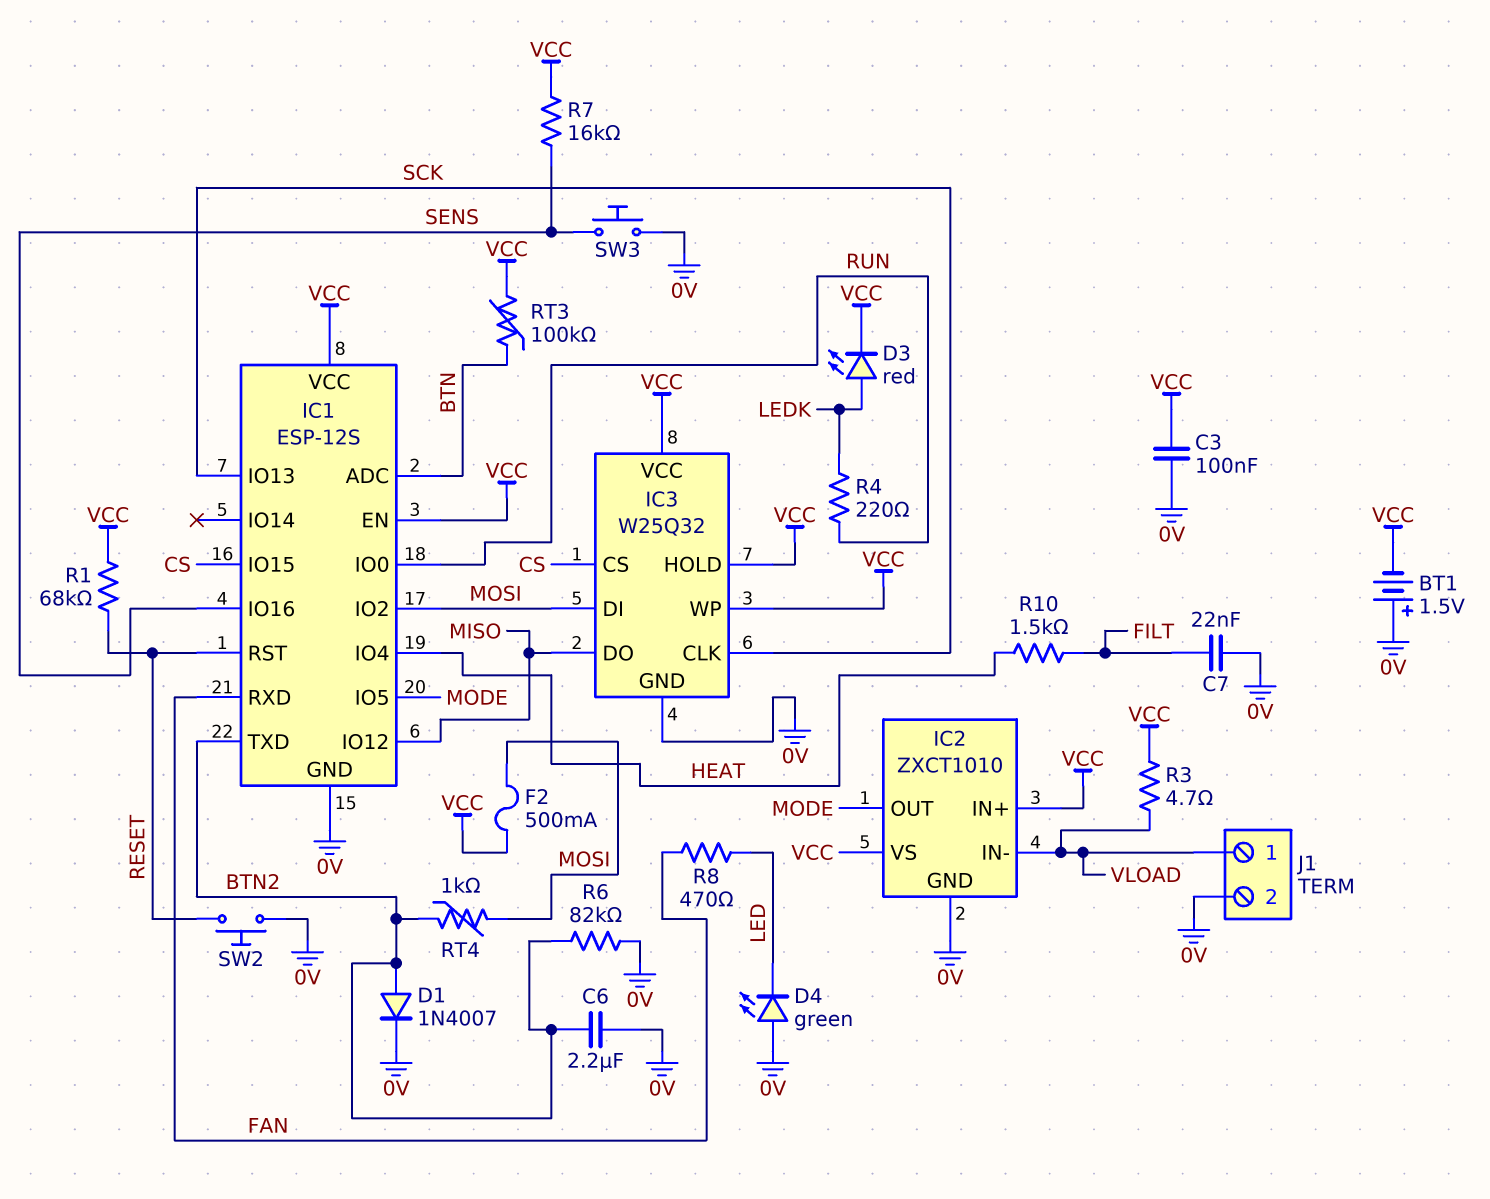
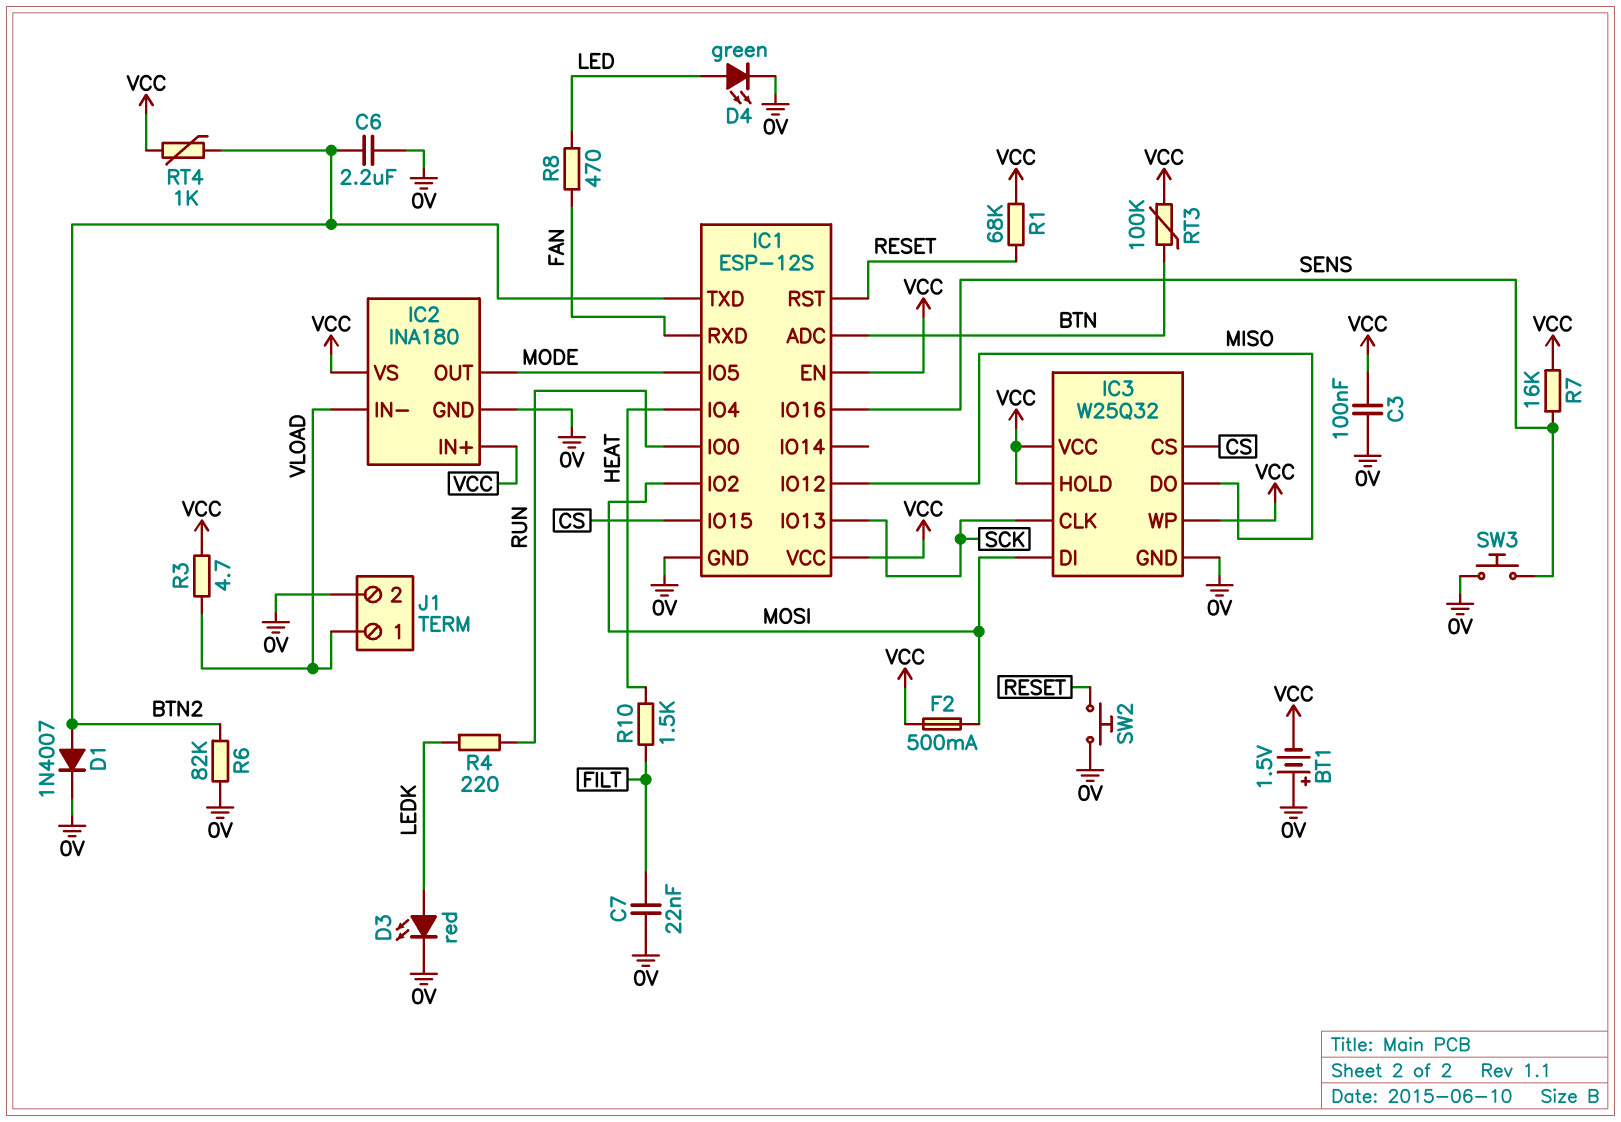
D3: LED red (A LEDK, K VCC) -> LED red (A LEDK, K 0V)
D4: LED green (A 0V, K LED) -> LED green (A LED, K 0V)
IC2: ZXCT1010 -> INA180
RT4: 1k (BTN2, MOSI) -> 1k (BTN2, VCC)

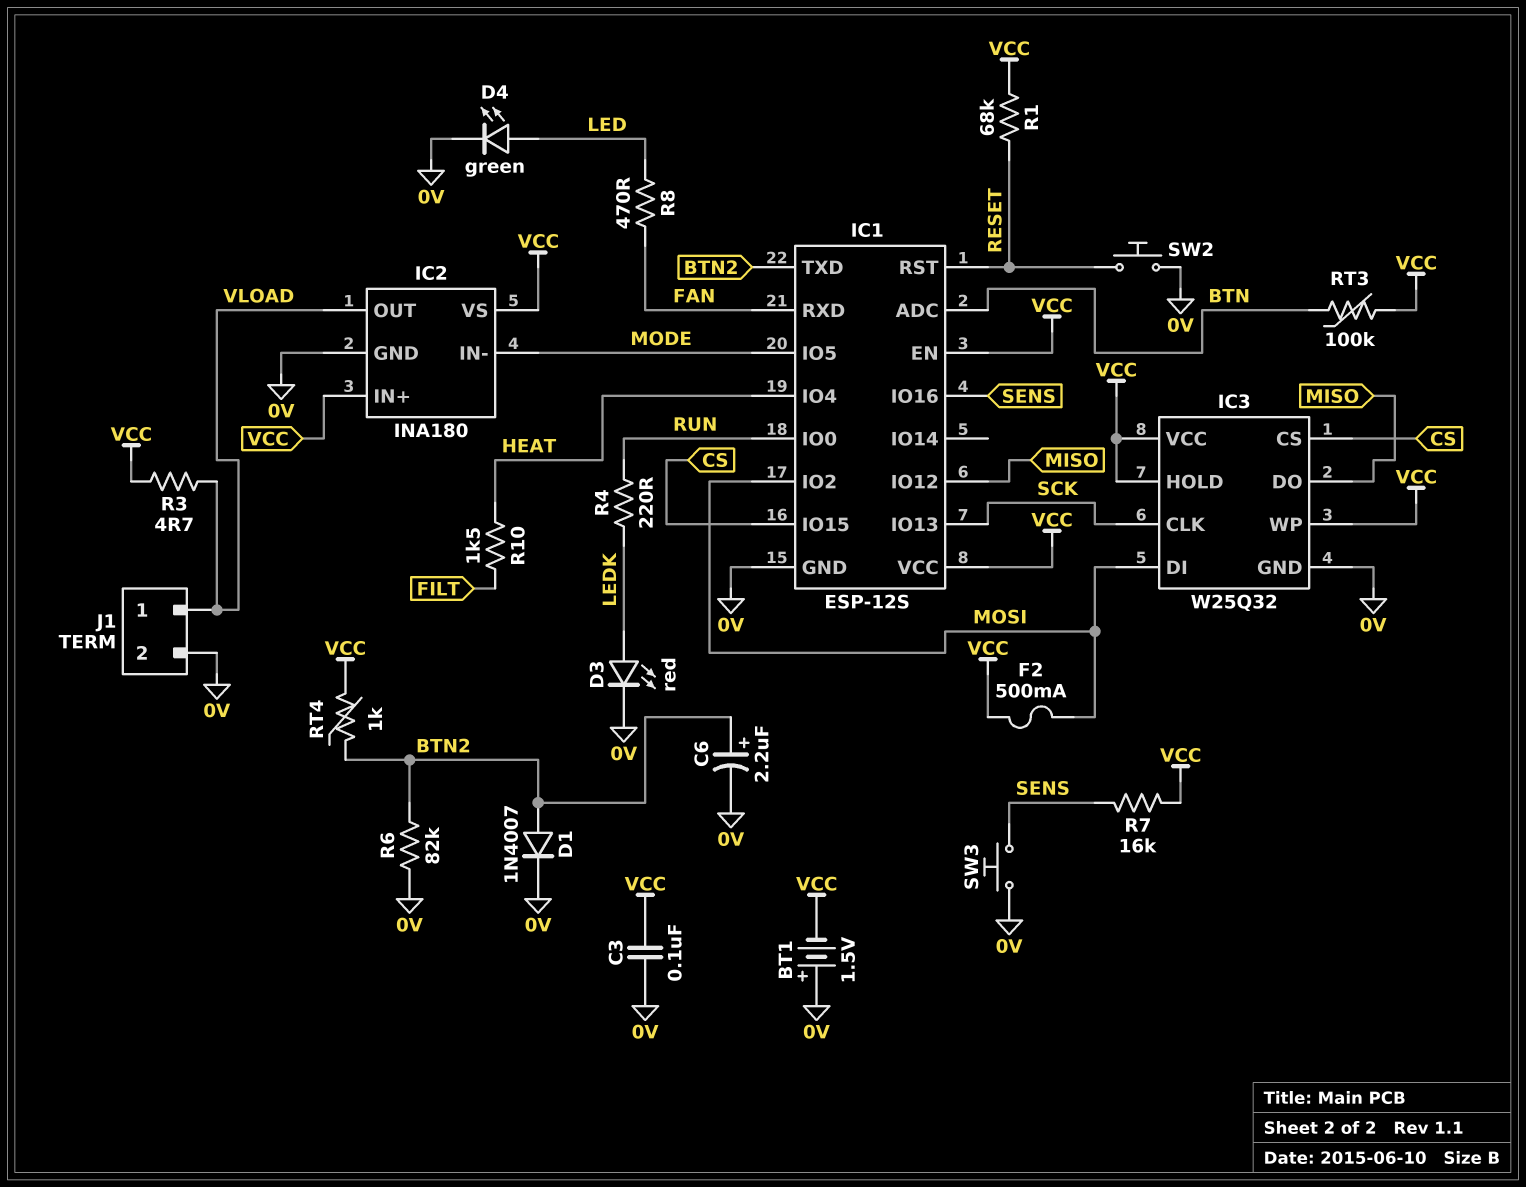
C6: 2.2uF (0V, BTN2) -> 2.2uF (plus BTN2, minus 0V)
C7: 22nF (0V, FILT) -> none
IC2 pin IN-: VLOAD -> MODE
IC2 pin OUT: MODE -> VLOAD

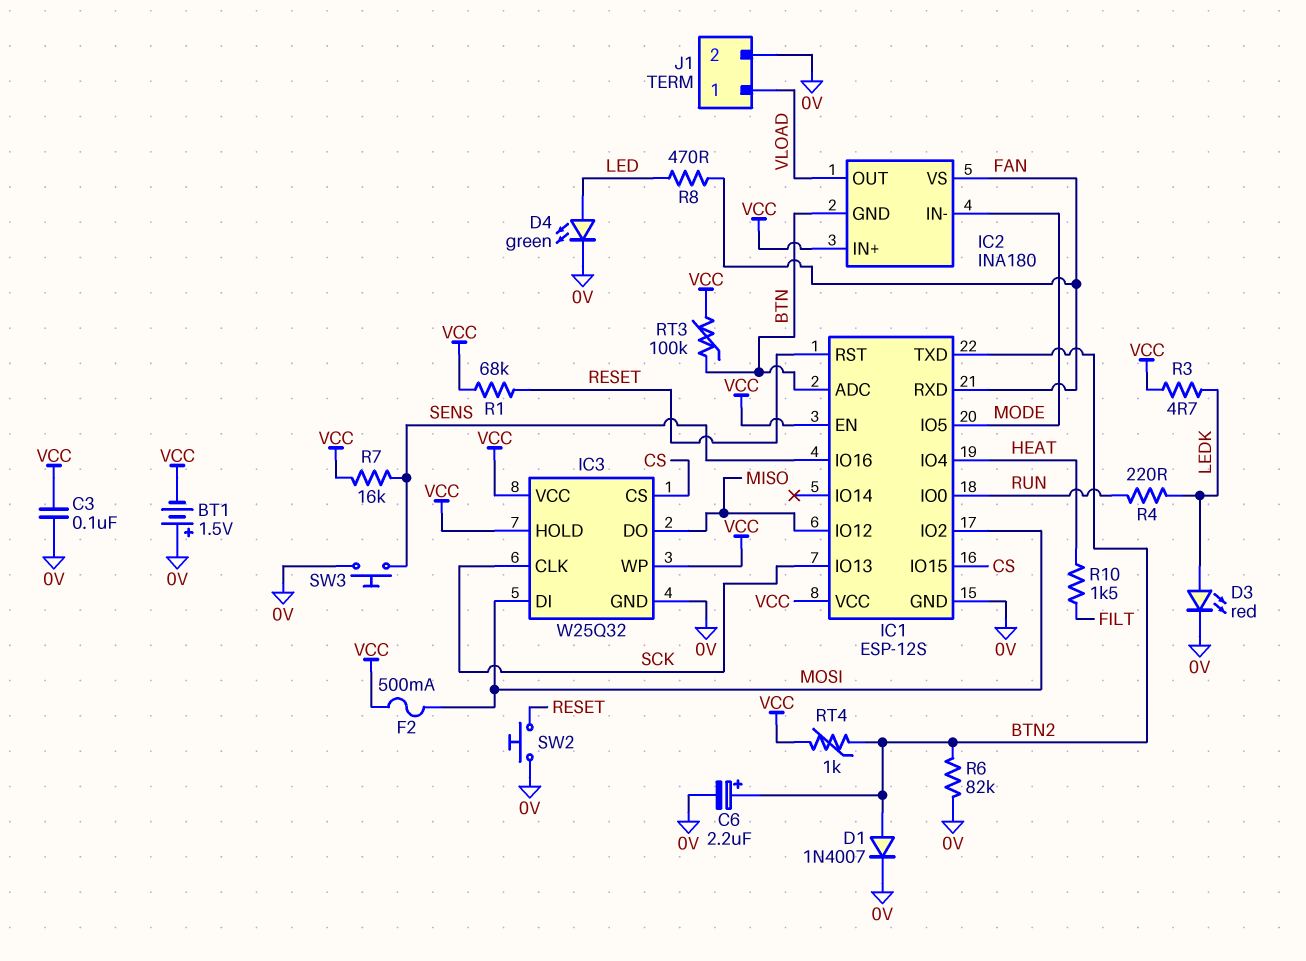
IC2 pin GND: 0V -> BTN
IC2 pin VS: VCC -> FAN
R3: 4.7 (VCC, VLOAD) -> 4.7 (LEDK, VCC)

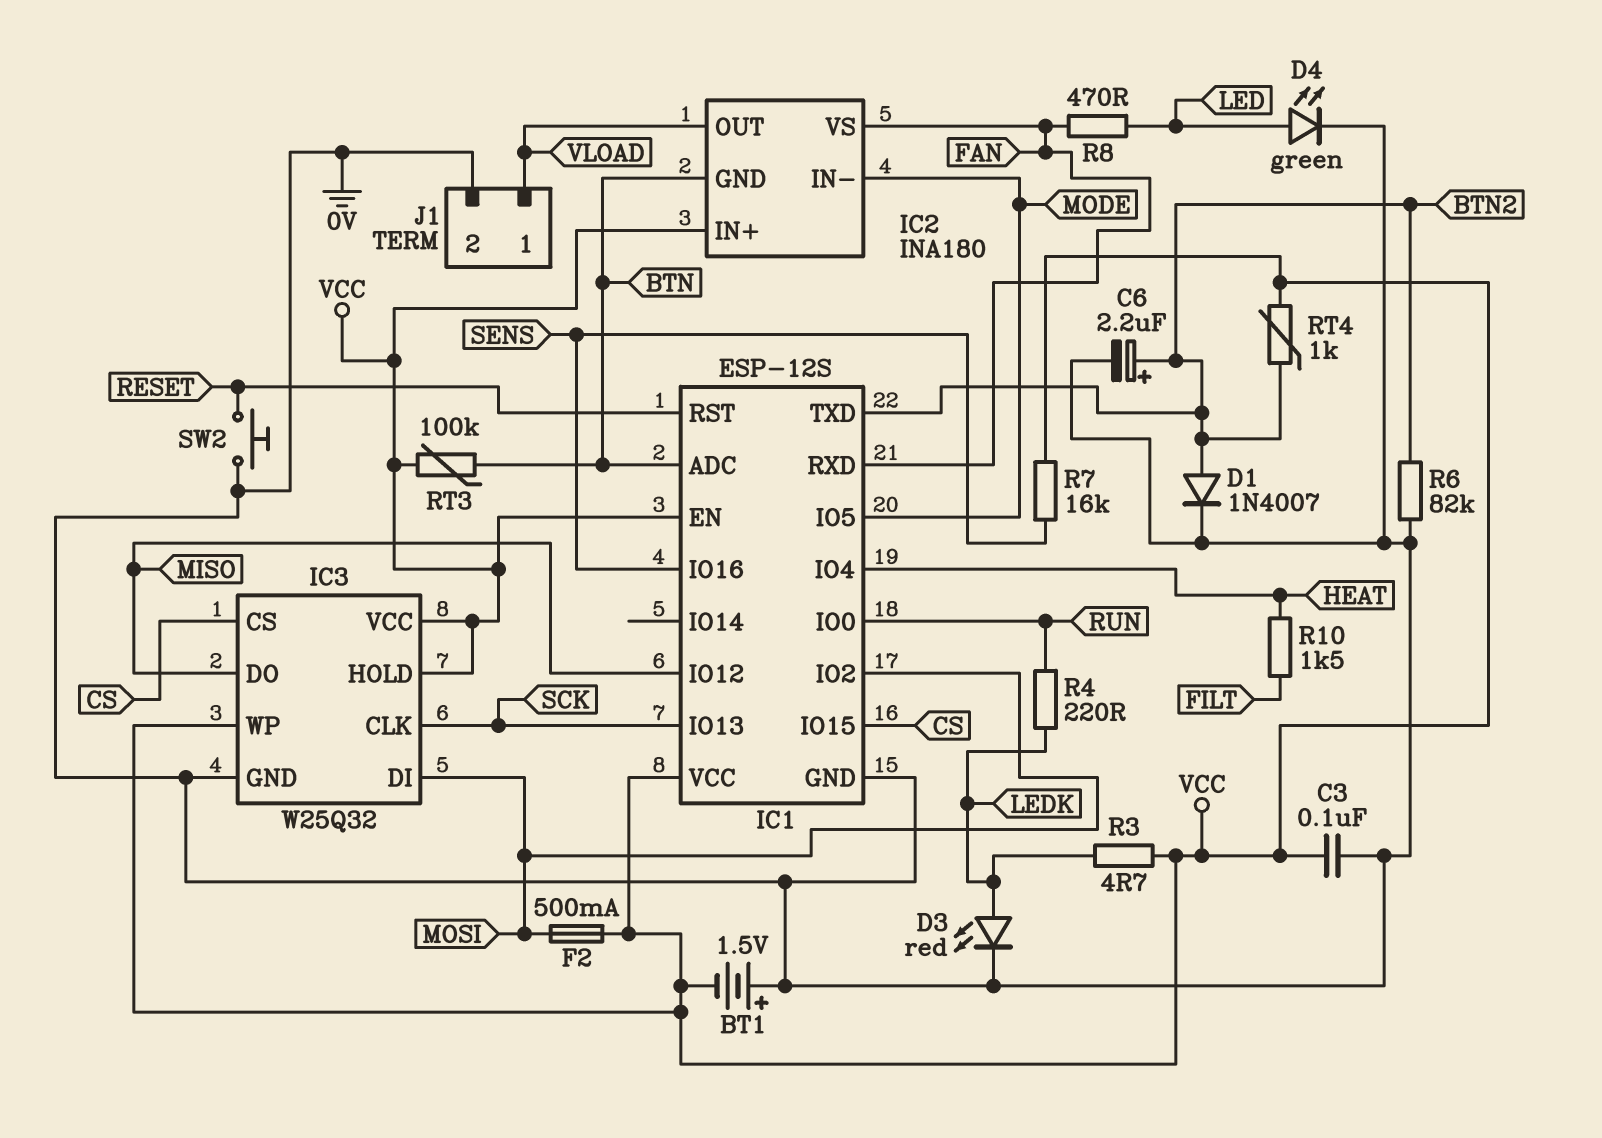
R1: 68k (RESET, VCC) -> none
SW3: button (0V, SENS) -> none

